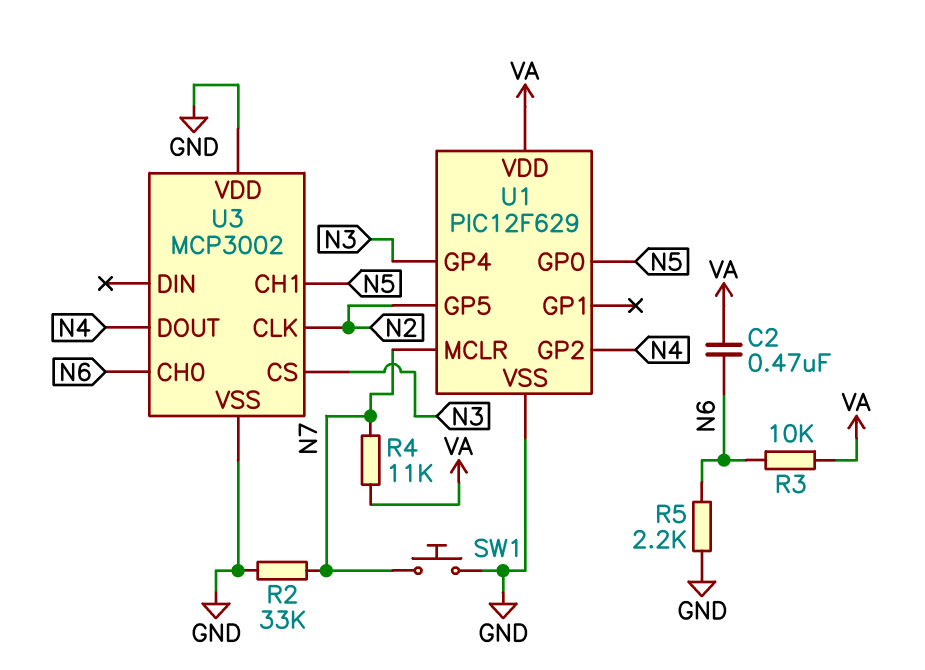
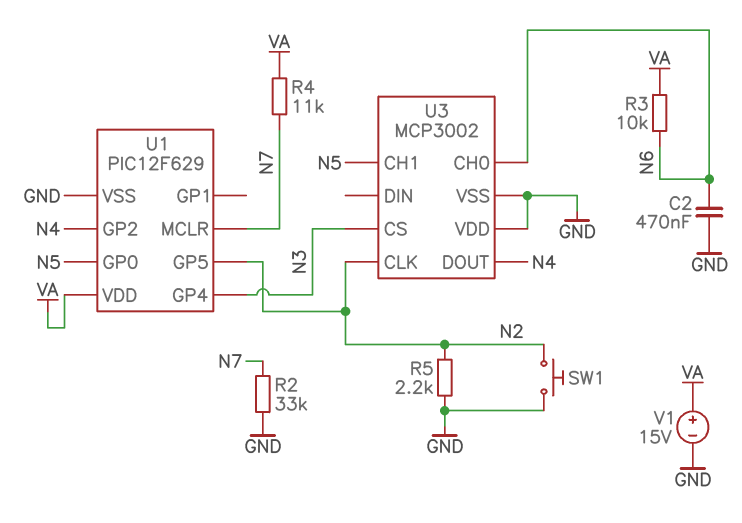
C2: 470nF (N6, VA) -> 470nF (GND, N6)
R5: 2.2k (GND, N6) -> 2.2k (GND, N2)
SW1: button (GND, N7) -> button (GND, N2)
V1: none -> 15V (plus VA, minus GND)

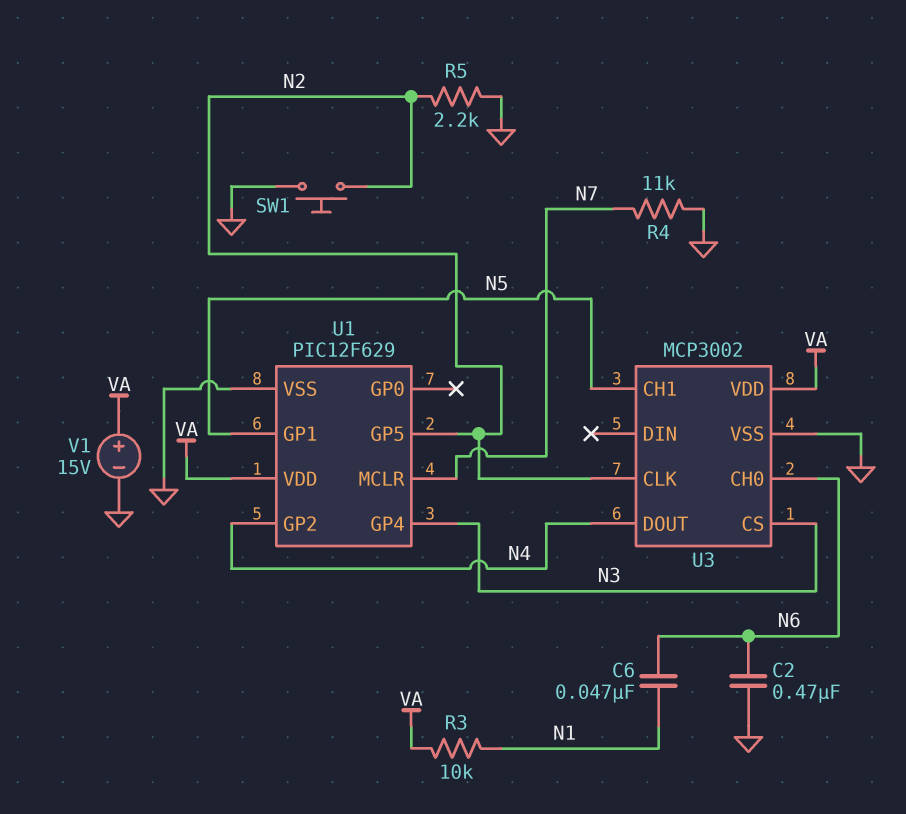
C6: none -> 47nF (N1, N6)
R2: 33k (GND, N7) -> none
R3: 10k (N6, VA) -> 10k (N1, VA)
R4: 11k (N7, VA) -> 11k (GND, N7)
U1 pin GP0: N5 -> none
U1 pin GP1: none -> N5
U3 pin VDD: GND -> VA

